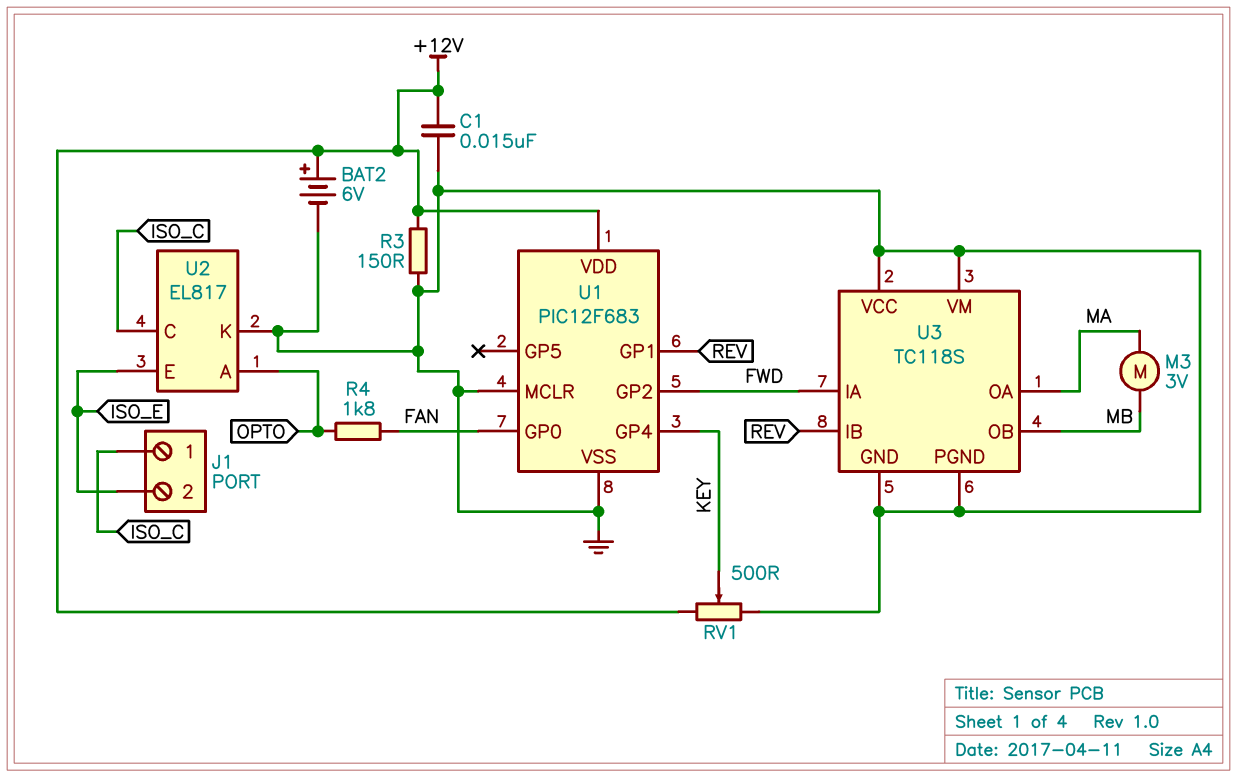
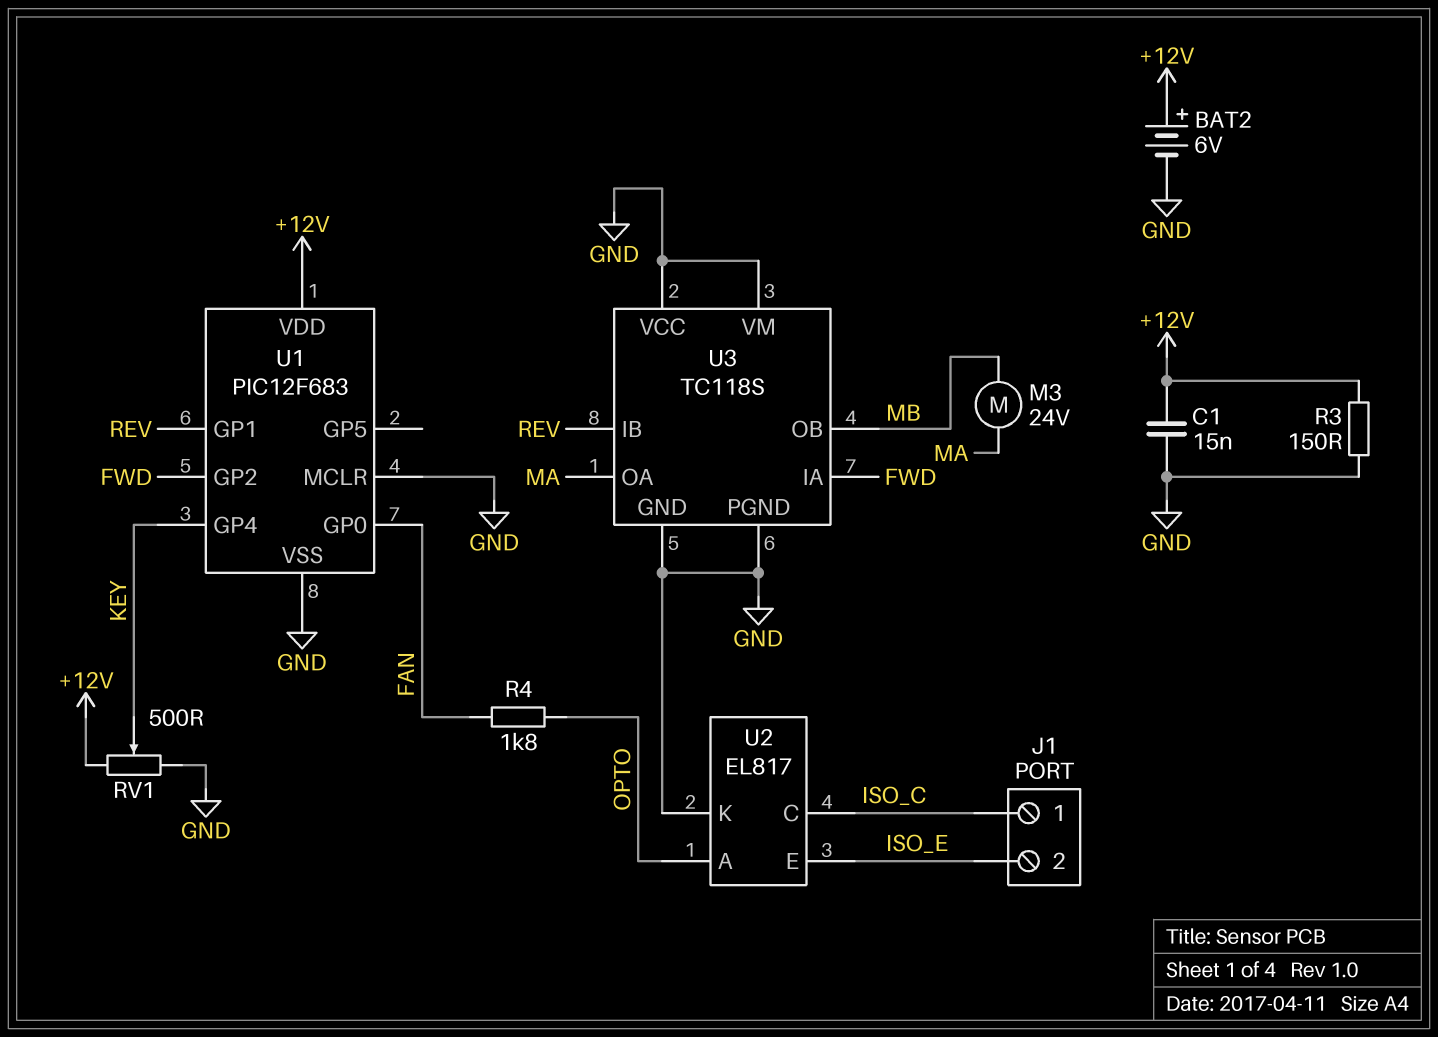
M3: motor 3V (MA, MB) -> motor 24V (MA, MB)

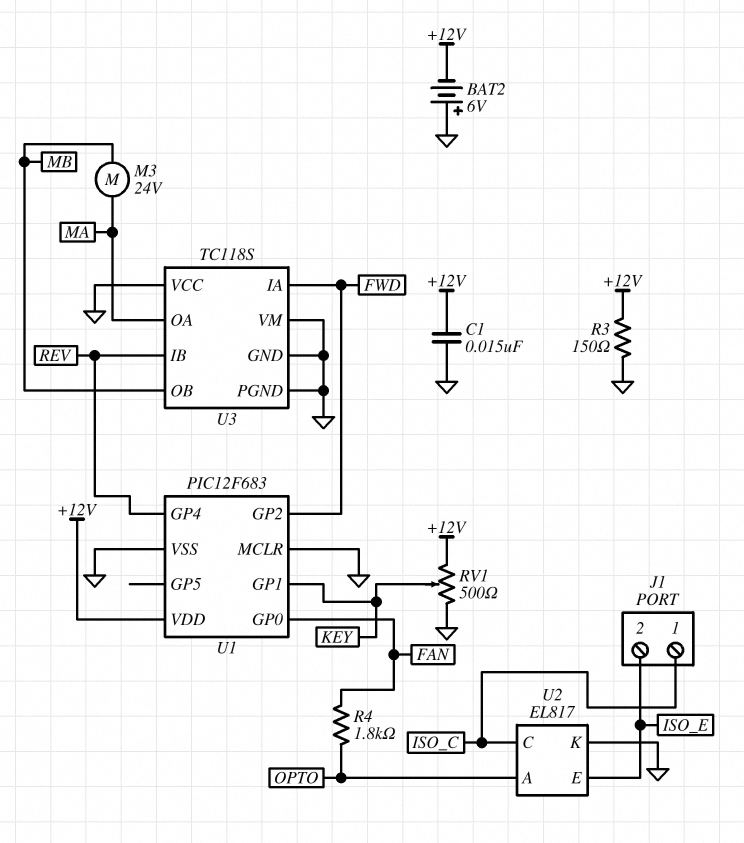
BAT2: 6V (plus +12V, minus GND) -> 6V (plus GND, minus +12V)
U1 pin GP1: REV -> KEY
U1 pin GP4: KEY -> REV

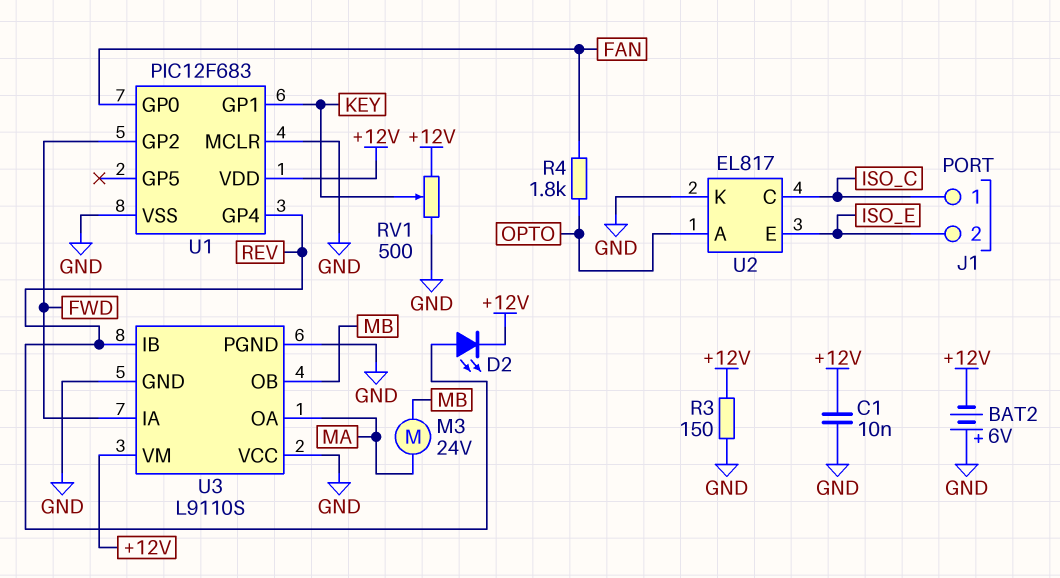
C1: 15nF (+12V, GND) -> 10nF (+12V, GND)
D2: none -> LED (A REV, K +12V)
U3: TC118S -> L9110S
U3 pin VM: GND -> +12V

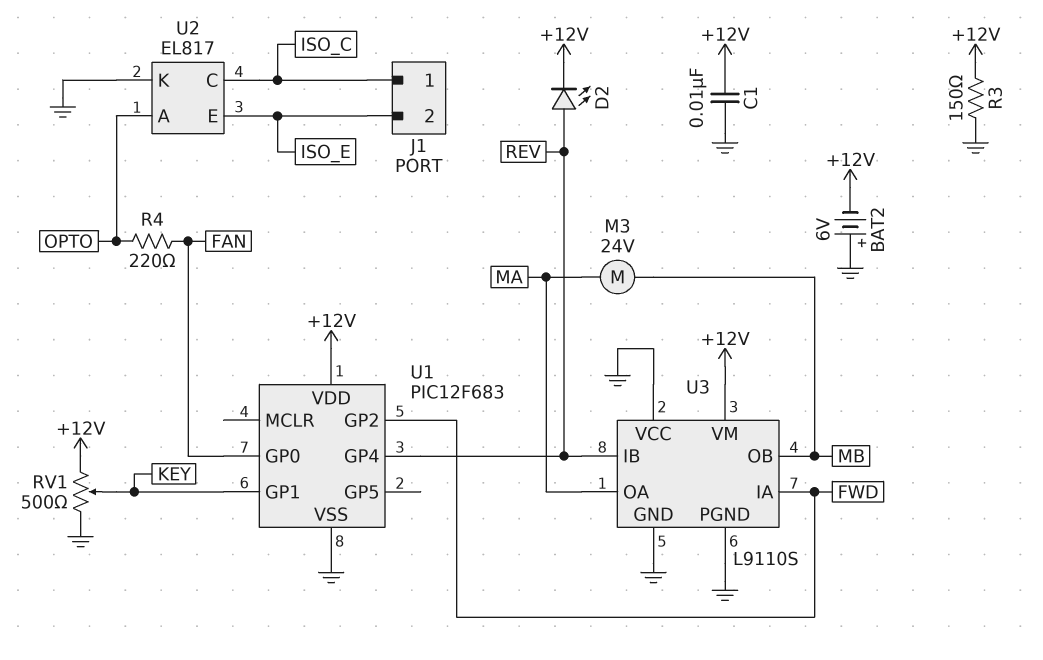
R4: 1.8k (FAN, OPTO) -> 220 (FAN, OPTO)
U1 pin MCLR: GND -> none

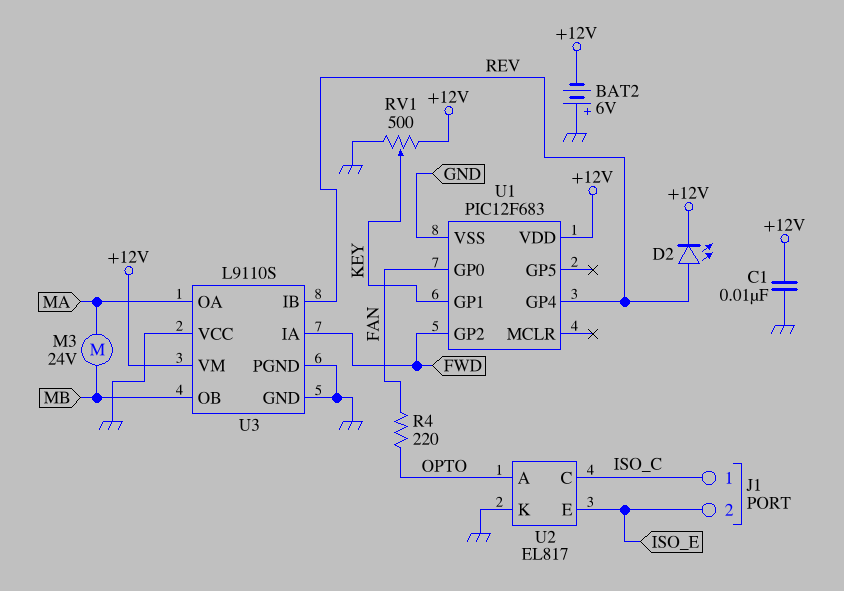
R3: 150 (+12V, GND) -> none

